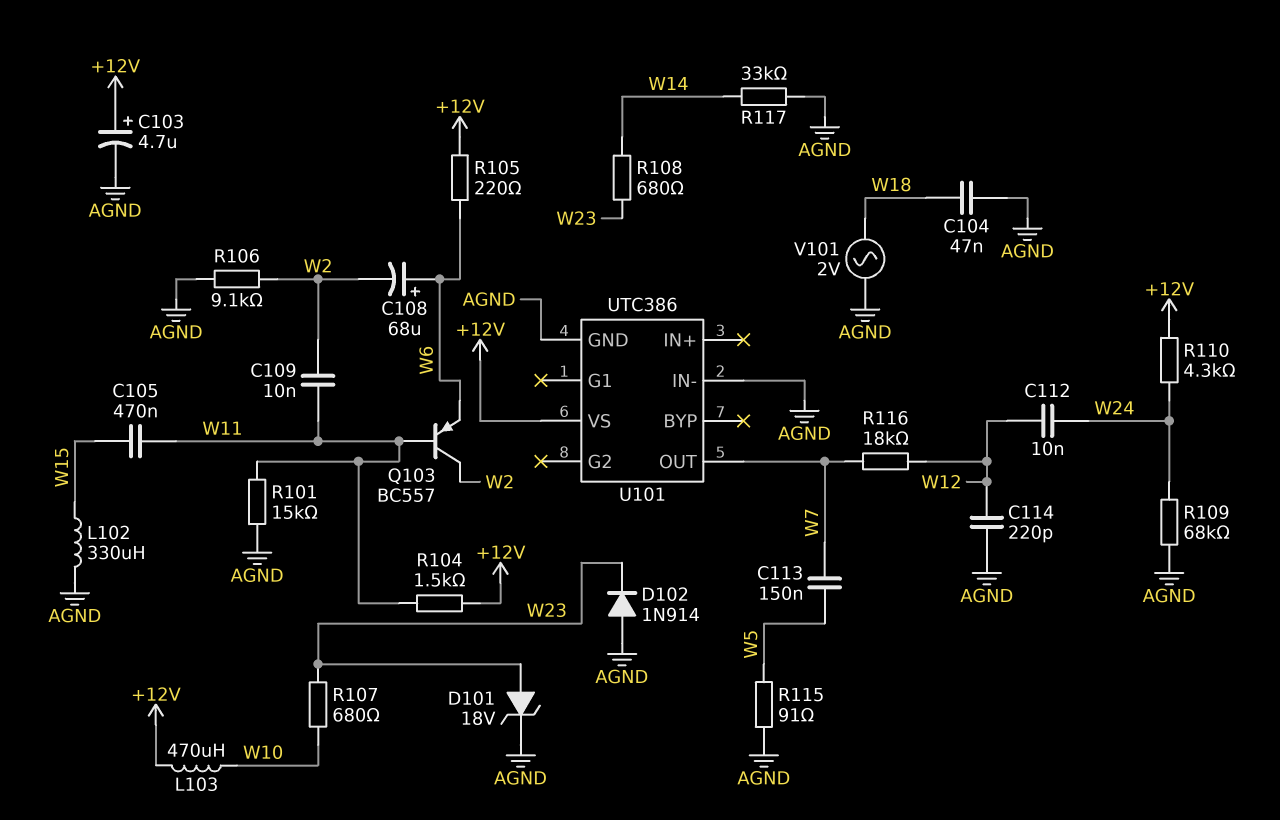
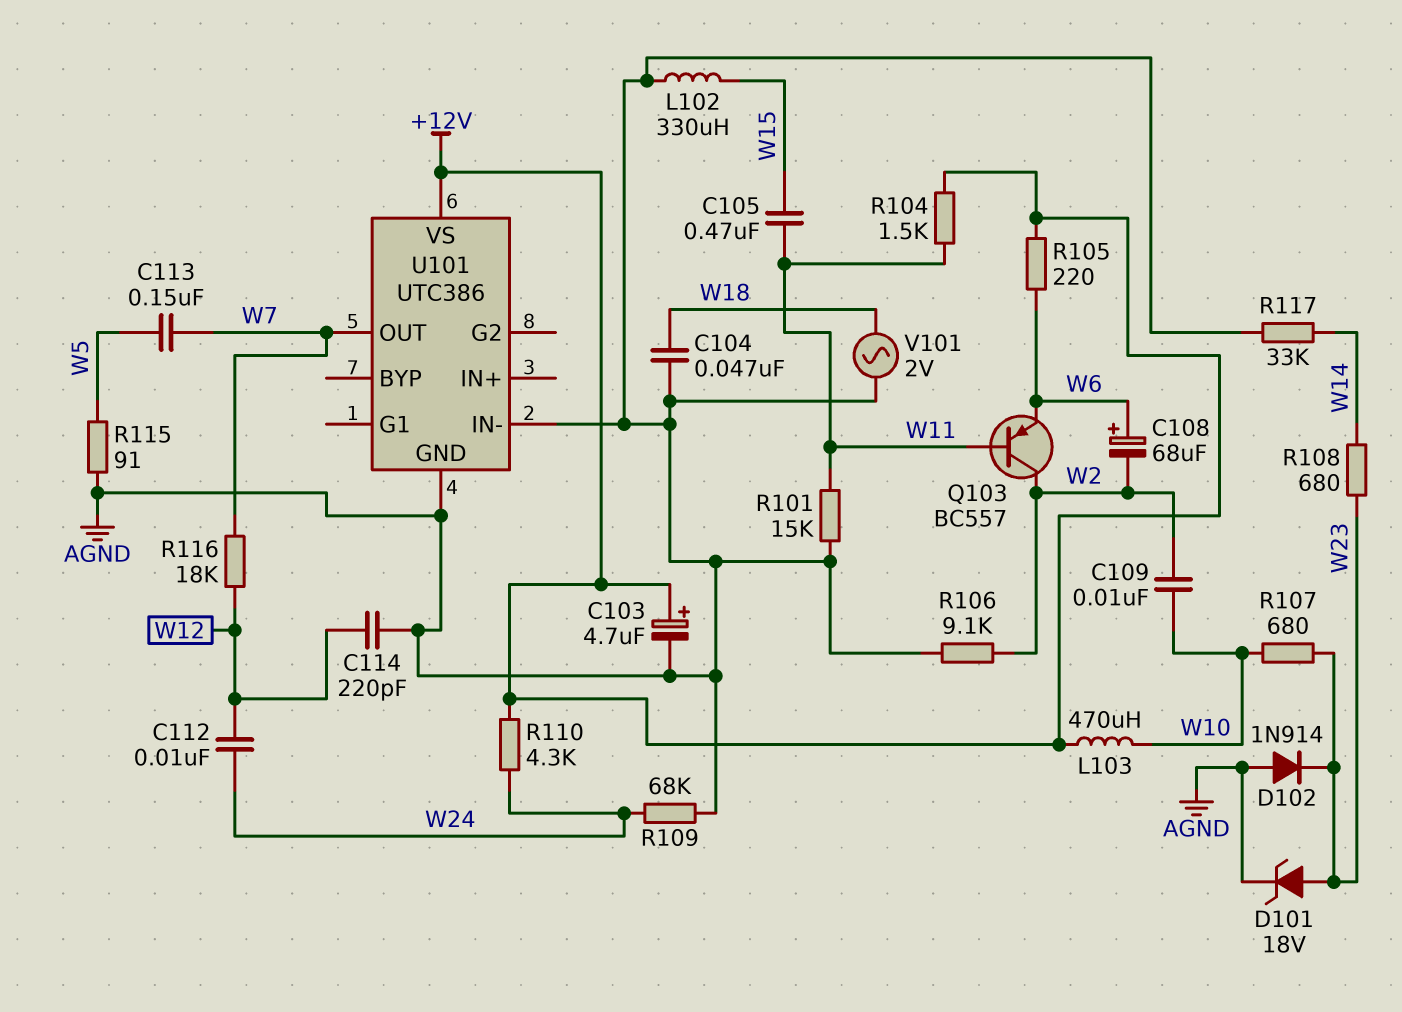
C109: 10nF (W2, W11) -> 10nF (W2, W10)

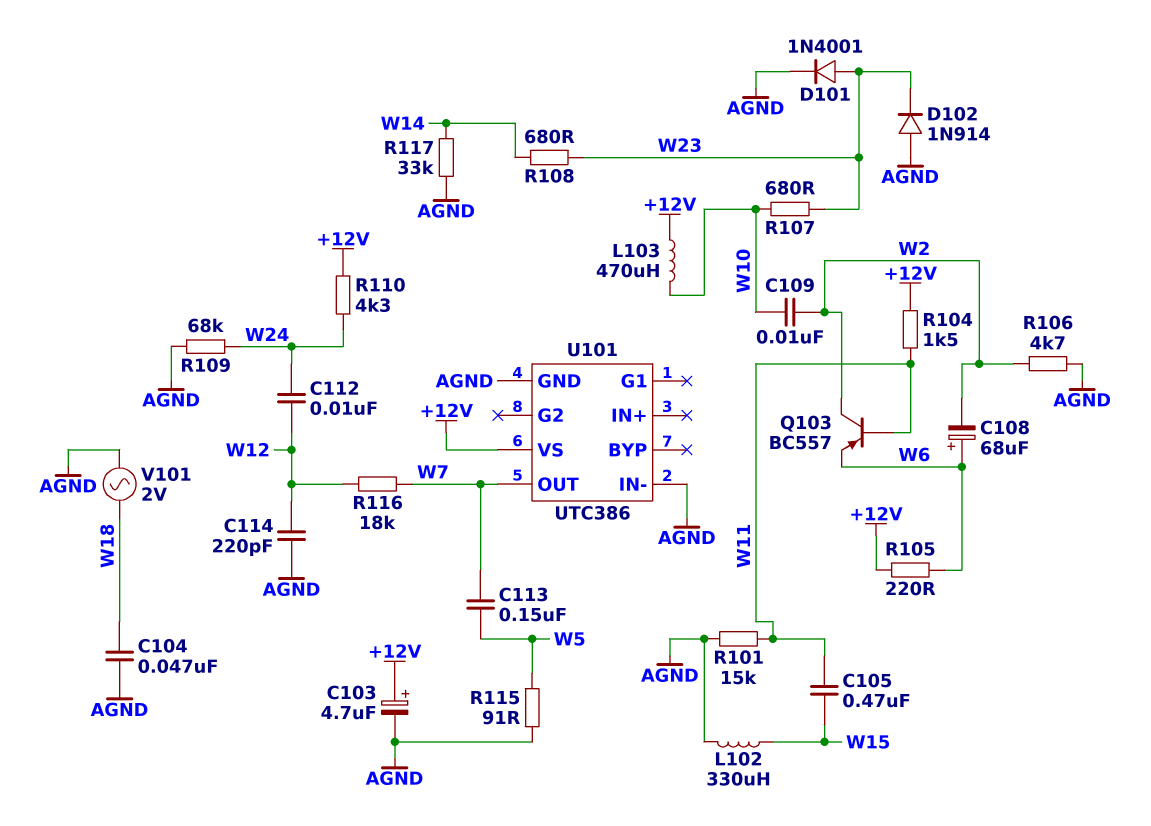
D101: zener 18V (A W23, K AGND) -> diode 1N4001 (A W23, K AGND)
R106: 9.1k (AGND, W2) -> 4.7k (AGND, W2)

